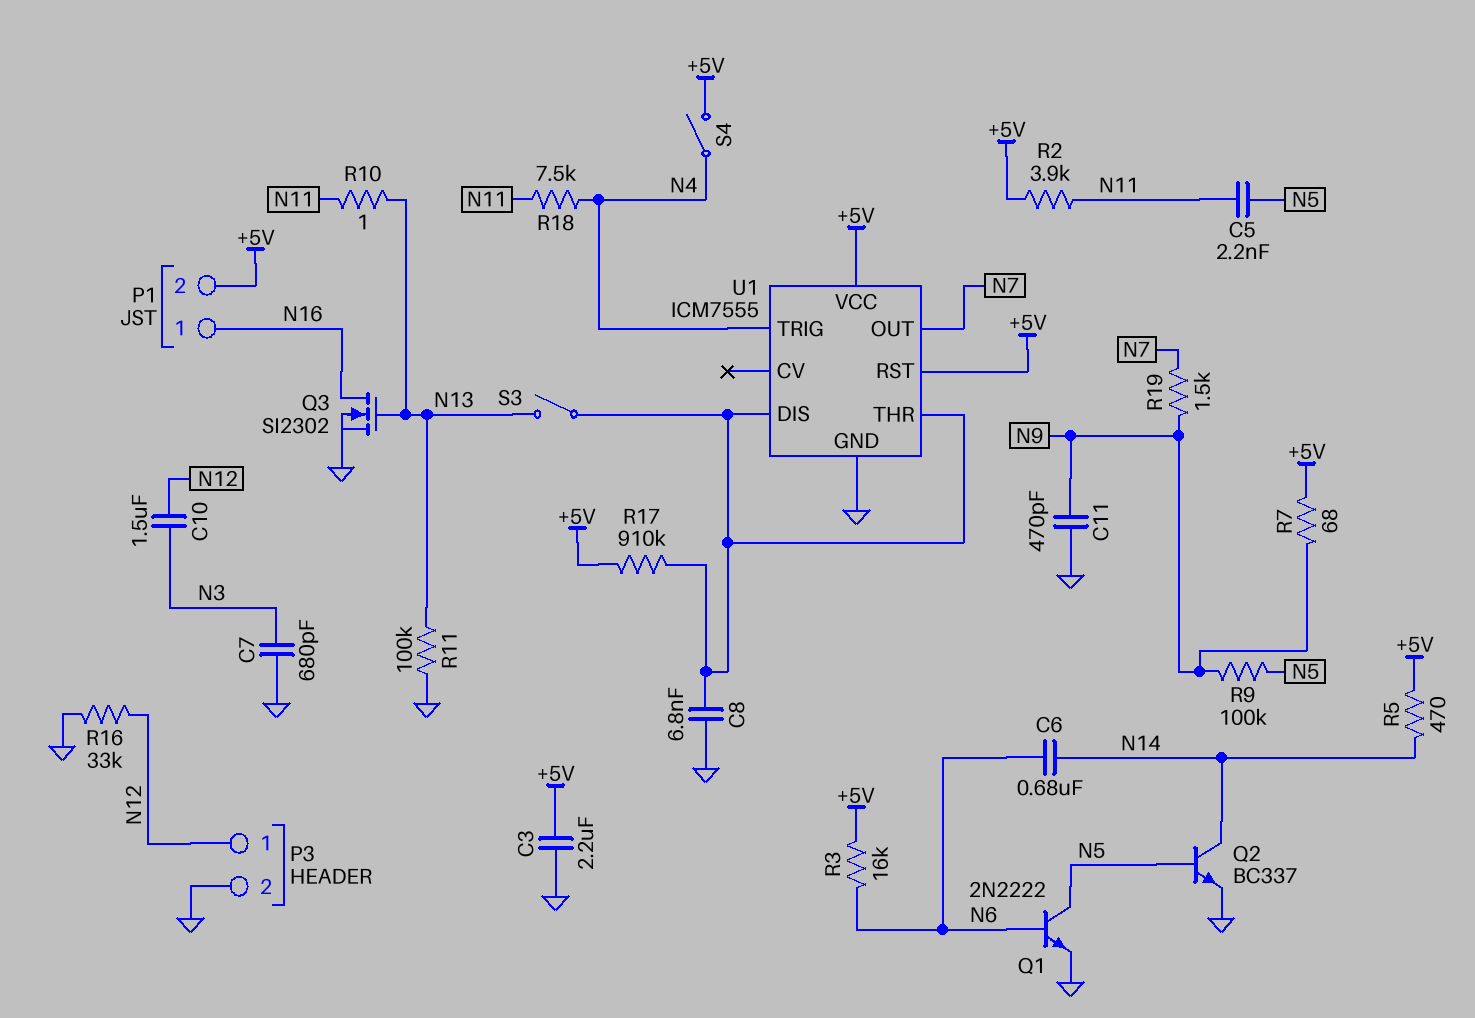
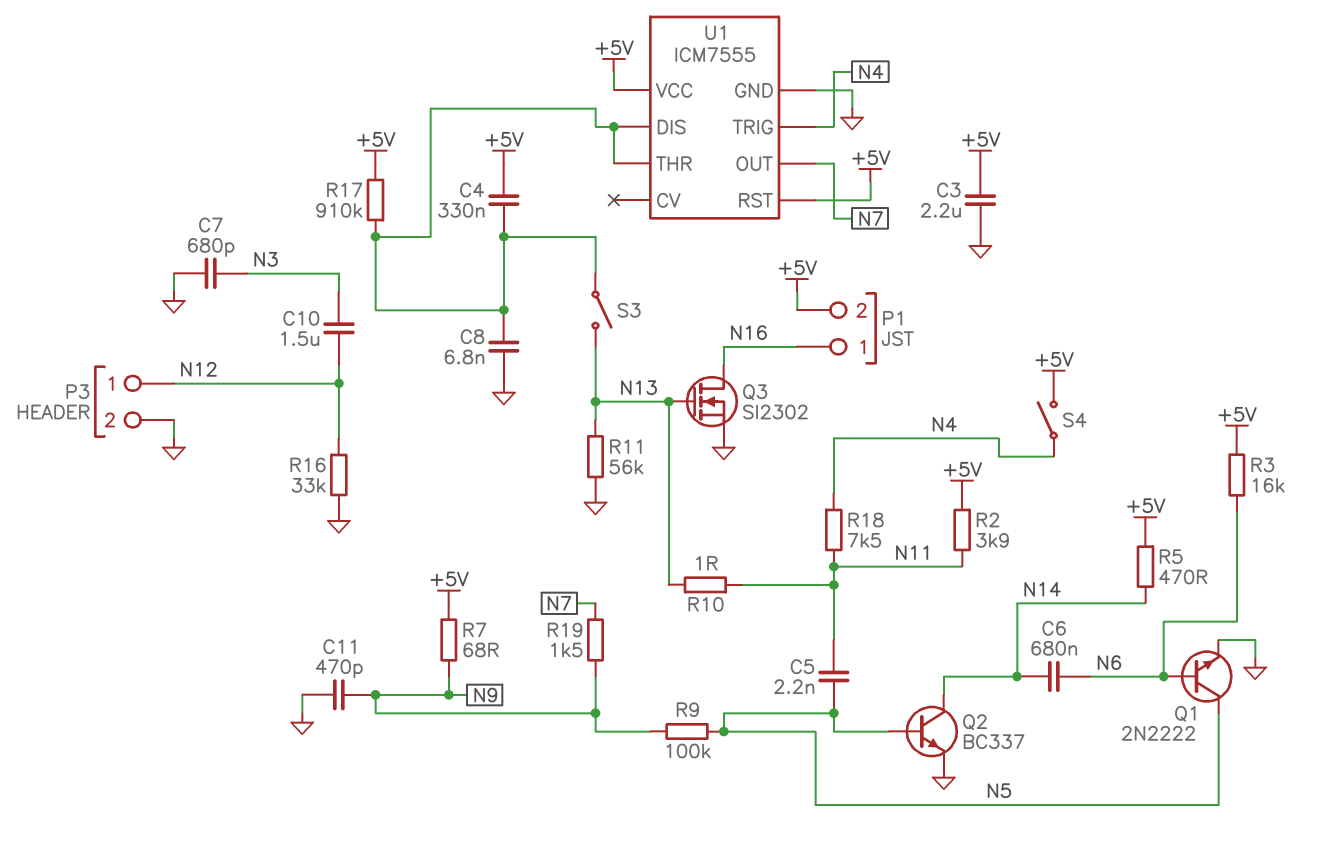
C4: none -> 330nF (+5V, U1/DIS)
R11: 100k (GND, N13) -> 56k (GND, N13)

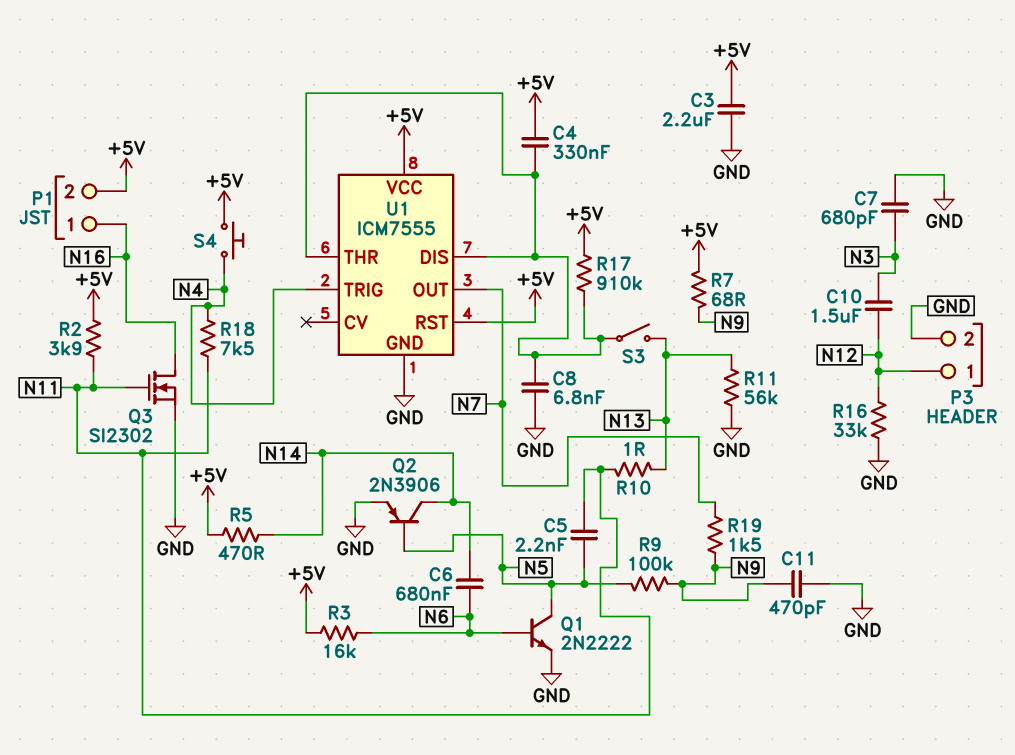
Q2: NPN BC337 (B N5, C N14, E GND) -> PNP 2N3906 (B N5, C N14, E GND)
Q3: NMOS SI2302 (G N13, D N16, S GND) -> NMOS SI2302 (G N11, D N16, S GND)
S4: switch (+5V, N4) -> button (+5V, N4)

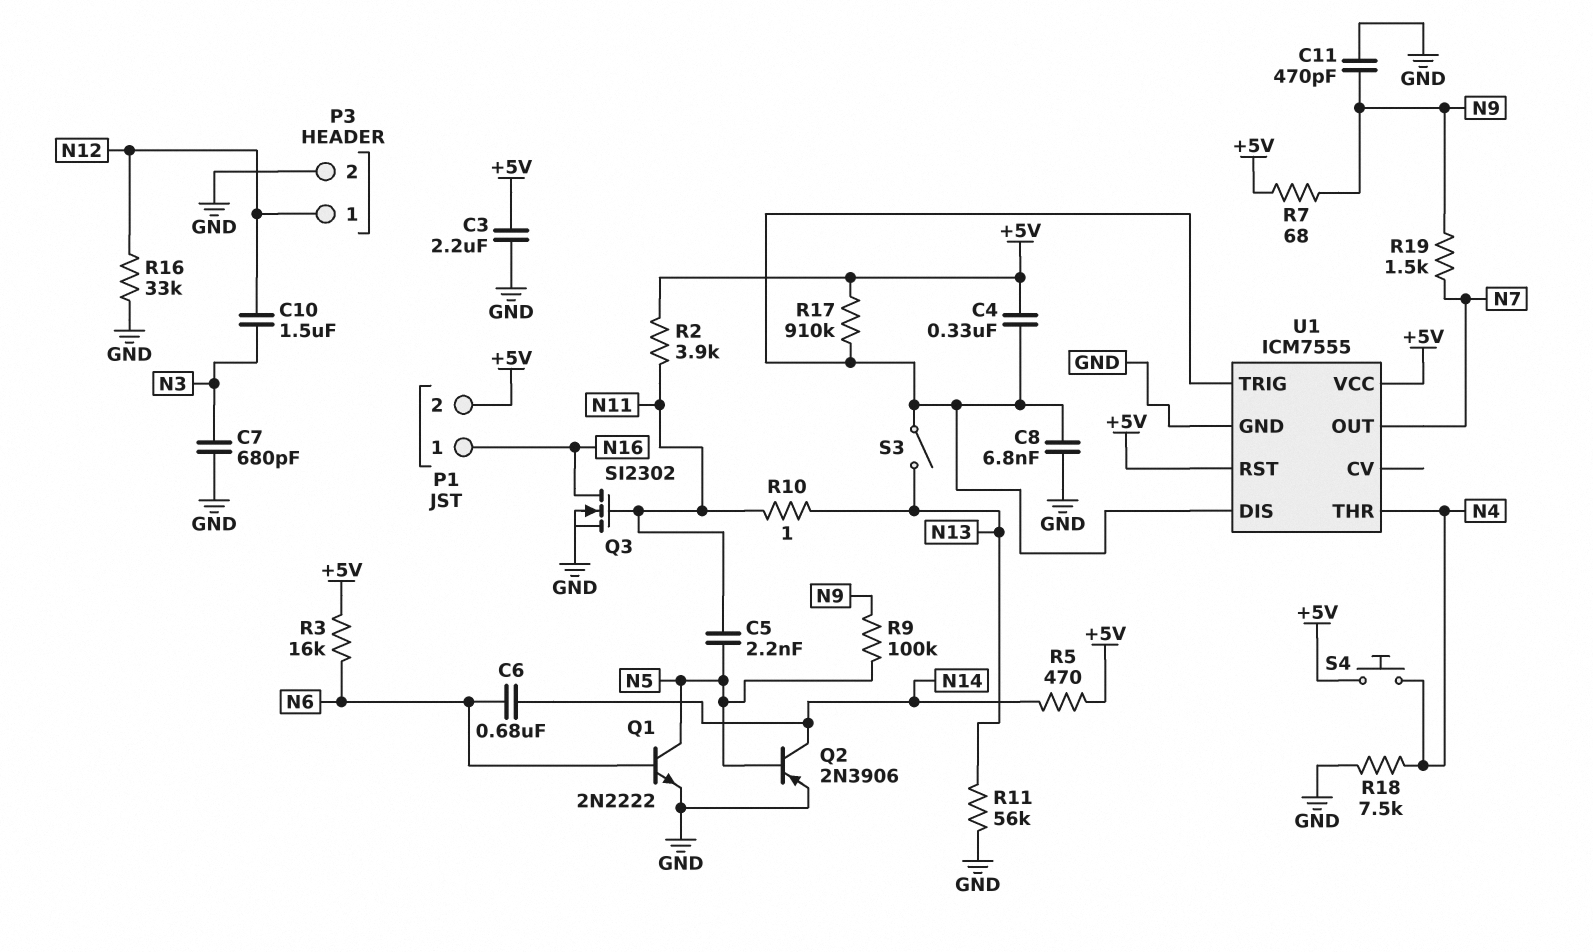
R18: 7.5k (N4, N11) -> 7.5k (GND, N4)
U1 pin THR: U1/DIS -> N4
U1 pin TRIG: N4 -> U1/DIS

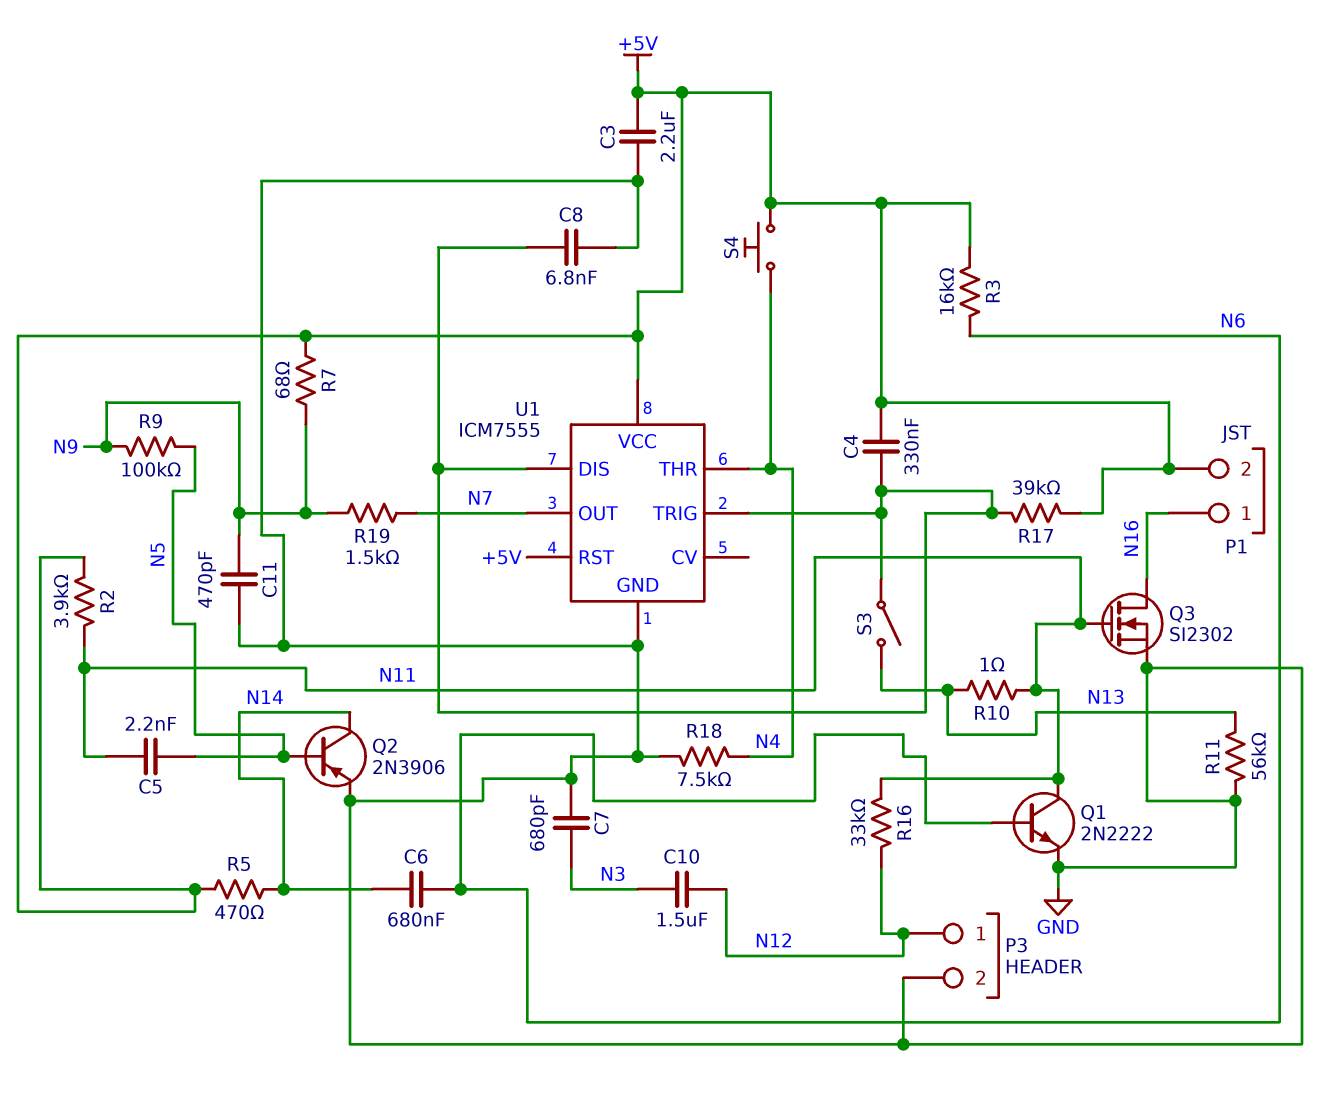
Q1: NPN 2N2222 (B N6, C N5, E GND) -> NPN 2N2222 (B N6, C N11, E GND)
R16: 33k (GND, N12) -> 33k (N11, N12)
R17: 910k (+5V, U1/DIS) -> 39k (+5V, U1/DIS)

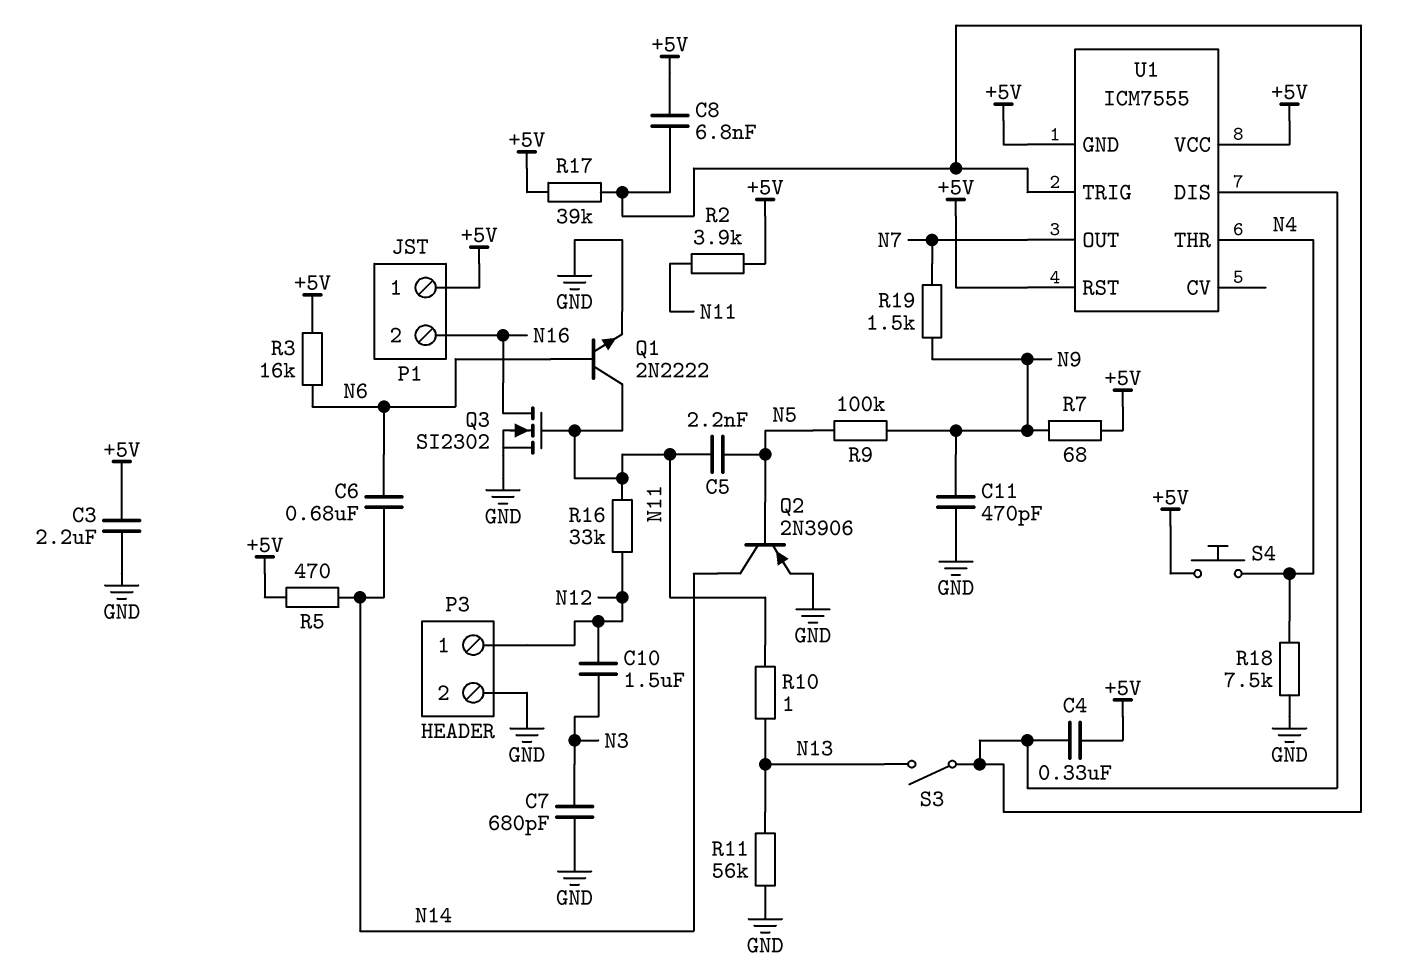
C8: 6.8nF (GND, U1/DIS) -> 6.8nF (+5V, U1/DIS)
P1 pin 1: N16 -> +5V
P1 pin 2: +5V -> N16
U1 pin GND: GND -> +5V

